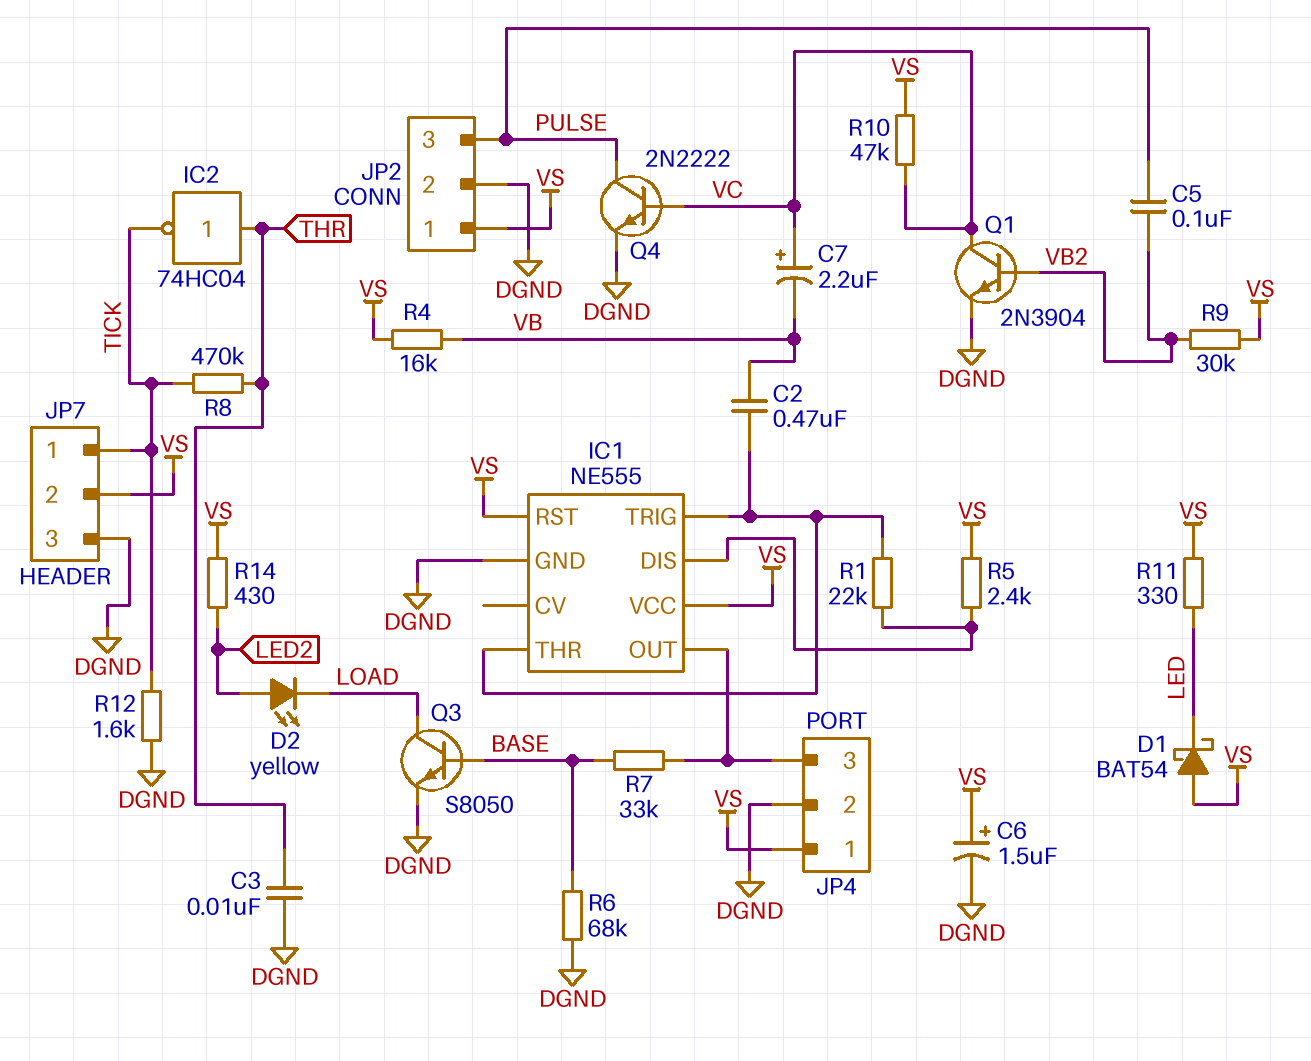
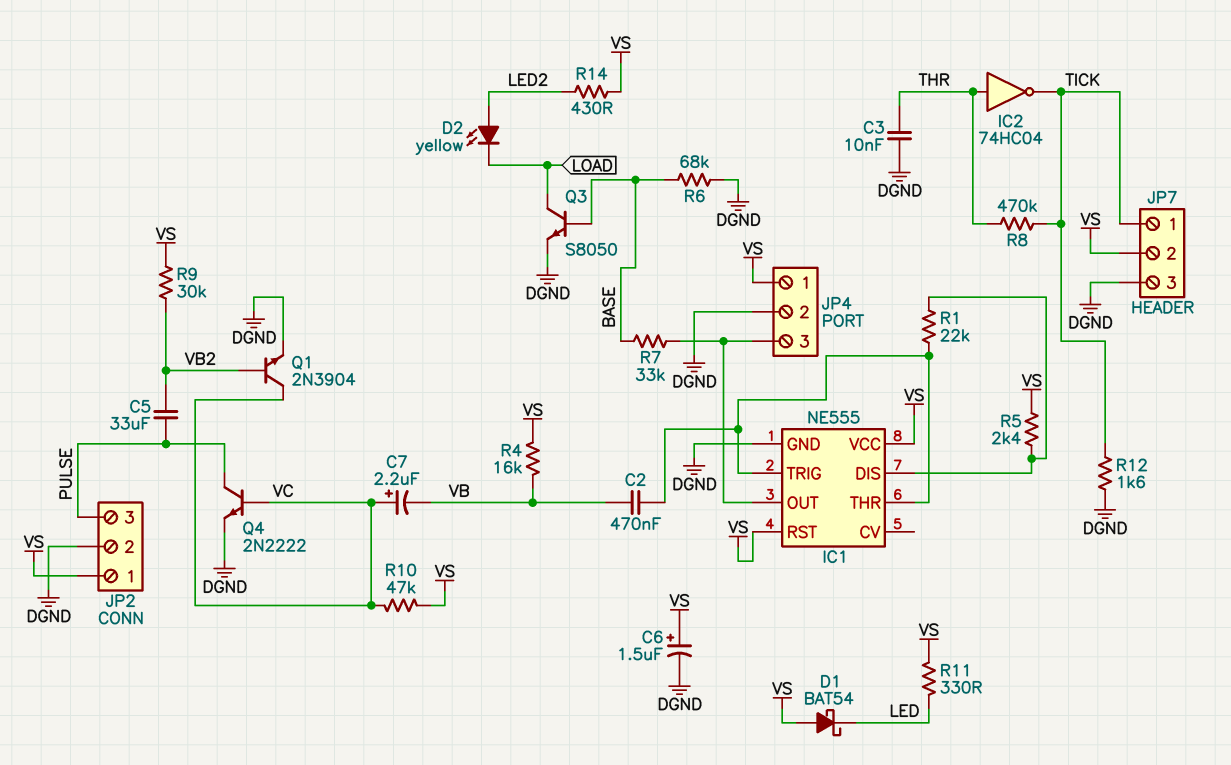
C5: 100nF (PULSE, VB2) -> 33uF (PULSE, VB2)

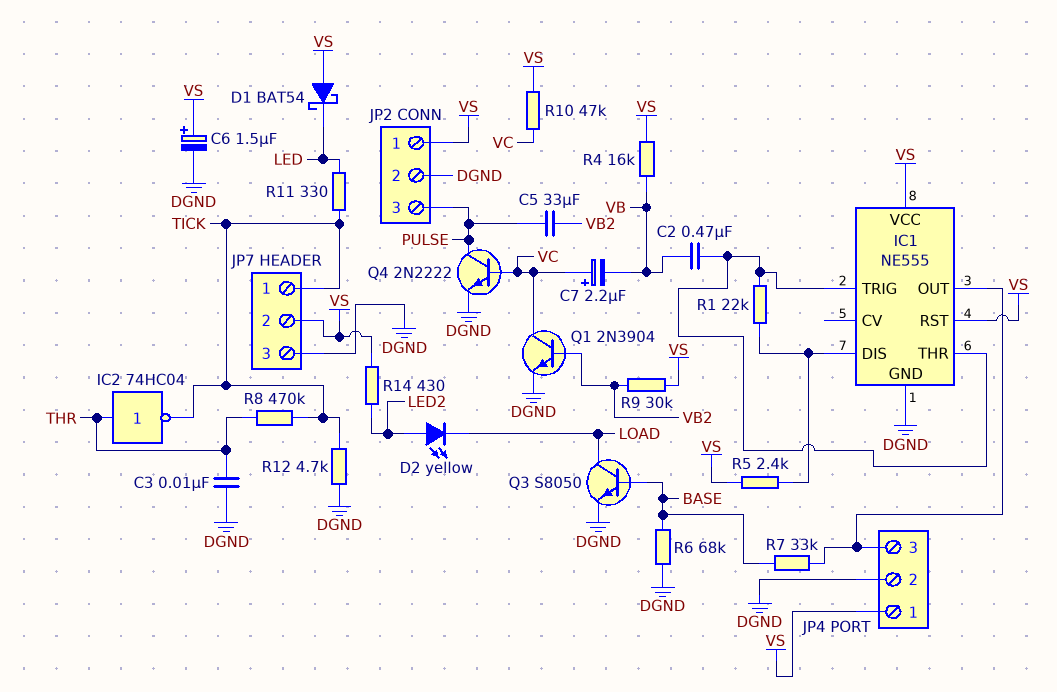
R11: 330 (LED, VS) -> 330 (LED, TICK)
R12: 1.6k (DGND, TICK) -> 4.7k (DGND, TICK)

